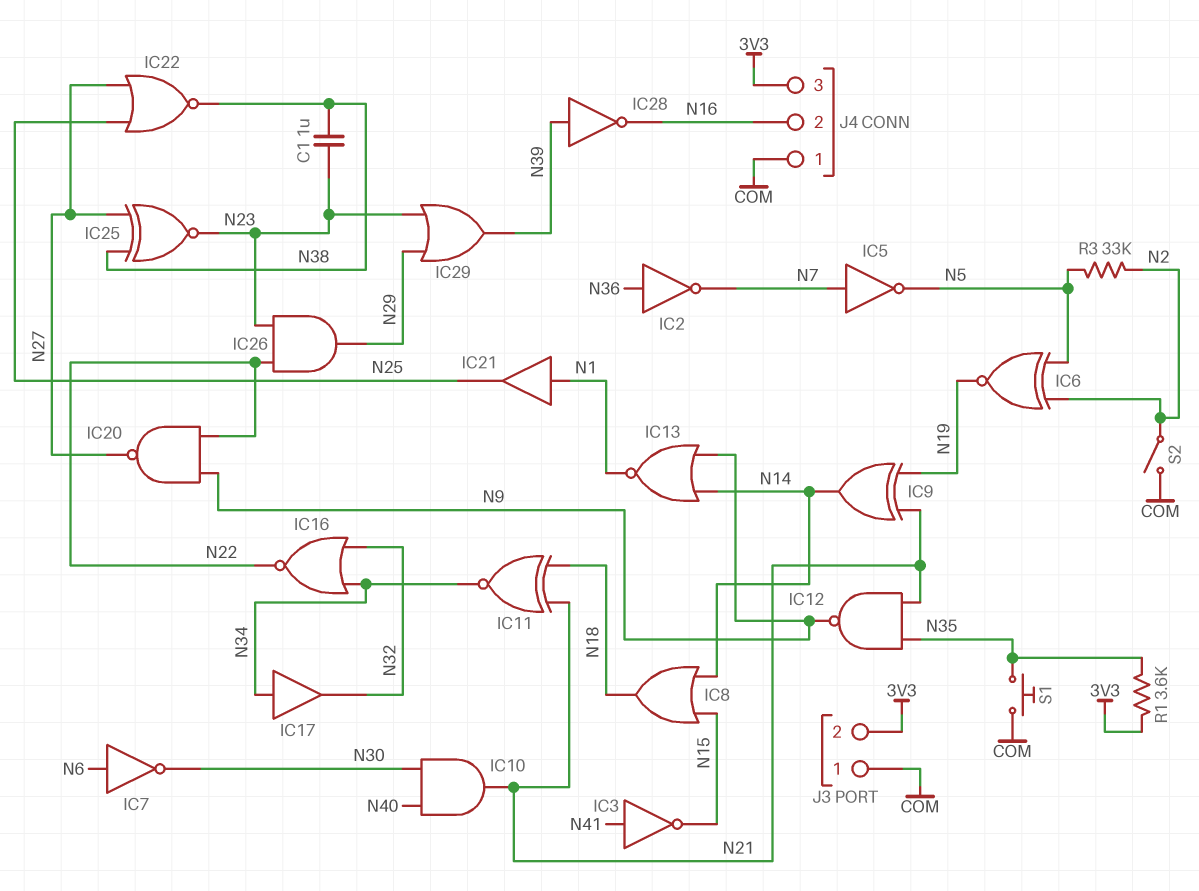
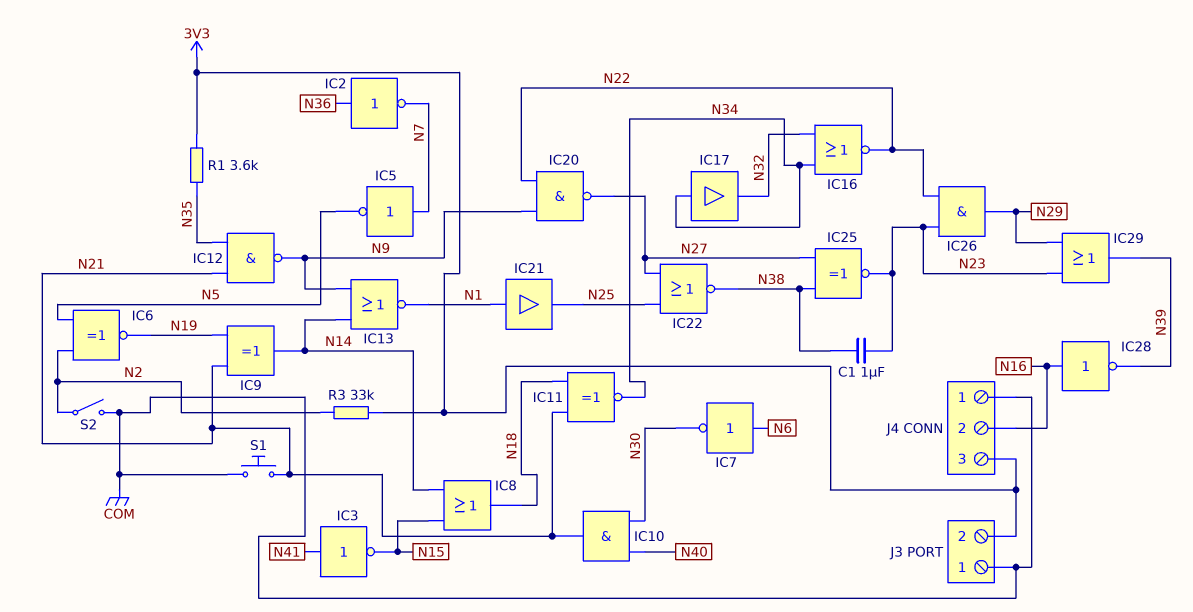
IC28: NOT (in N39, out N16) -> NOT (in N16, out N39)
R3: 33k (N2, N5) -> 33k (3V3, N2)
S1: button (COM, N35) -> button (COM, N21)

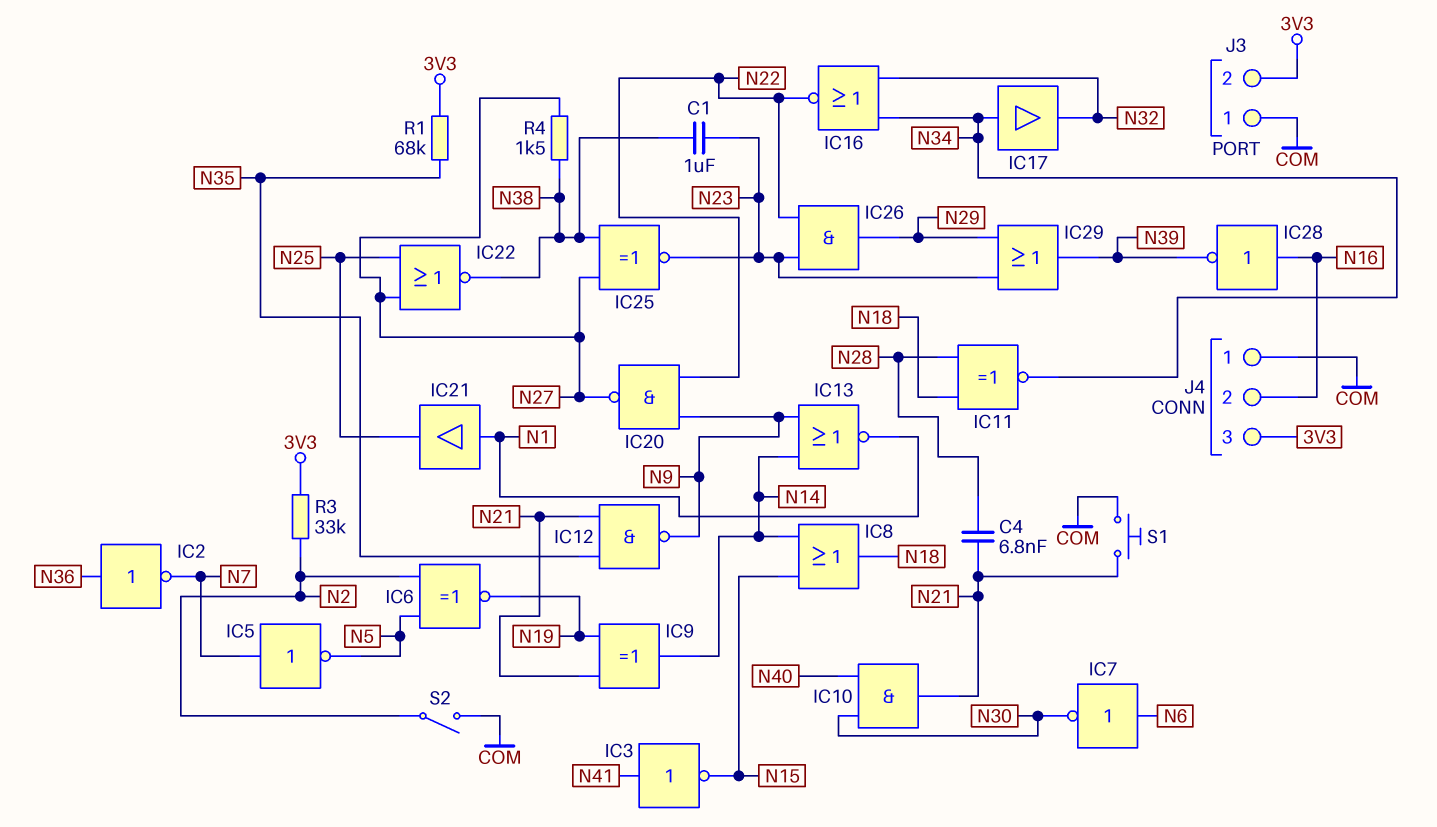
C4: none -> 6.8nF (N21, N28)
IC11: XNOR (in N18, in N21, out N34) -> XNOR (in N18, in N28, out N34)
R1: 3.6k (3V3, N35) -> 68k (3V3, N35)
R4: none -> 1.5k (N27, N38)

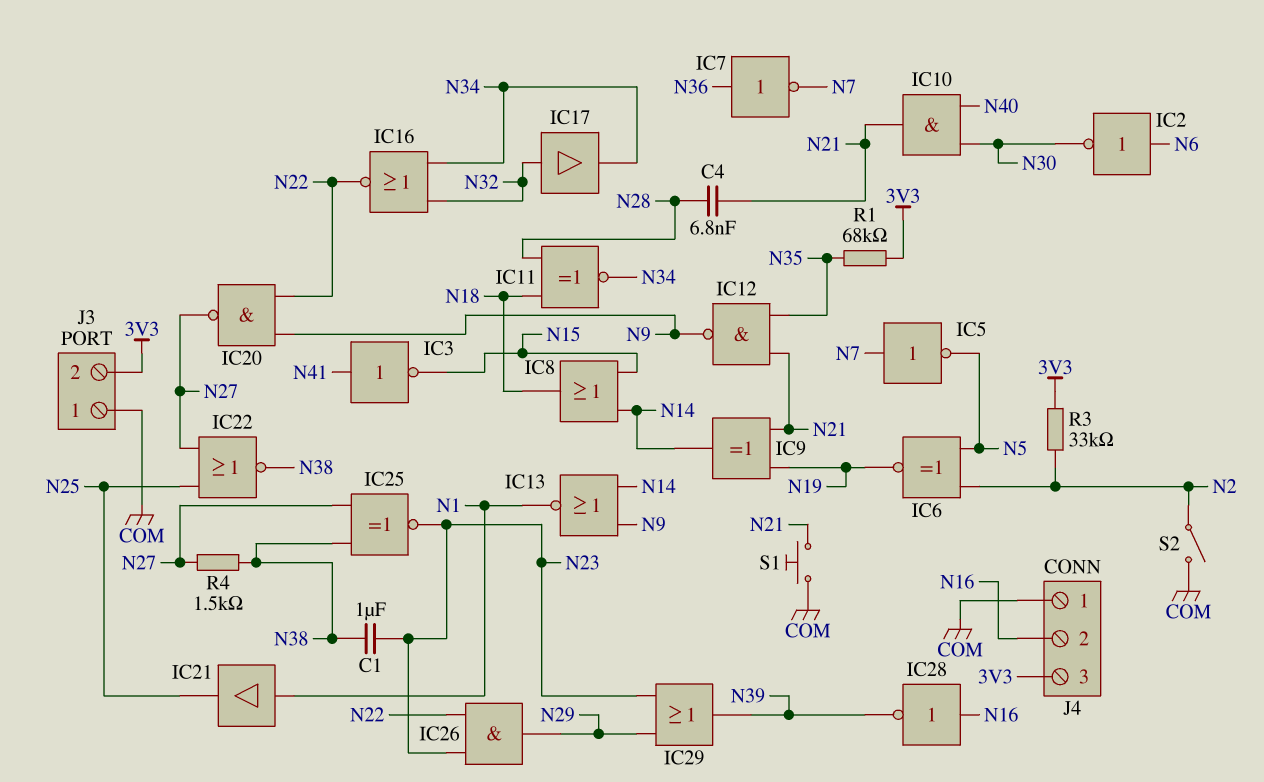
IC2: NOT (in N36, out N7) -> NOT (in N6, out N30)
IC7: NOT (in N6, out N30) -> NOT (in N36, out N7)
IC17: buffer (in N34, out N32) -> buffer (in N32, out N34)

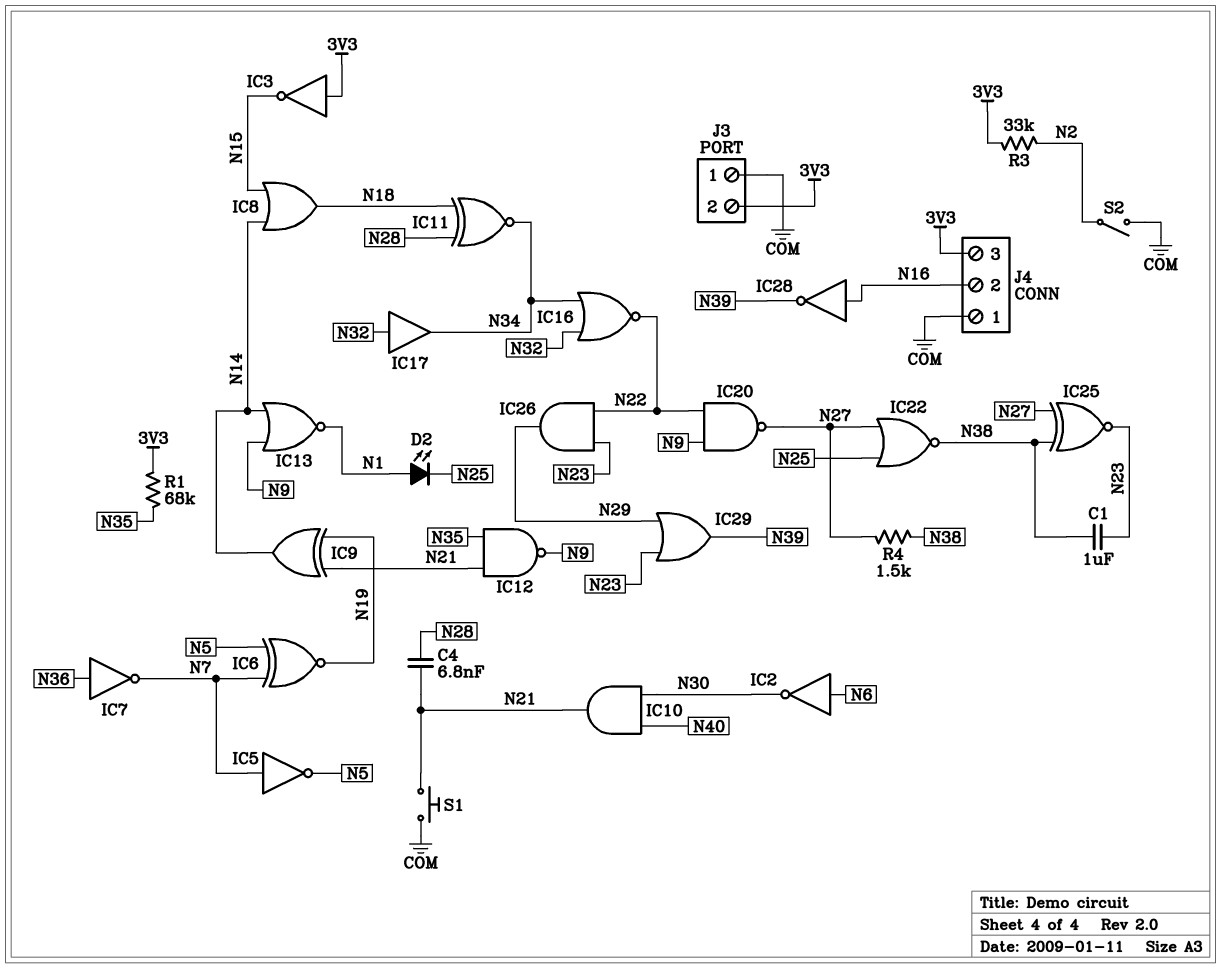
D2: none -> LED (A N1, K N25)
IC3: NOT (in N41, out N15) -> NOT (in 3V3, out N15)
IC6: XNOR (in N2, in N5, out N19) -> XNOR (in N5, in N7, out N19)
IC21: buffer (in N1, out N25) -> none

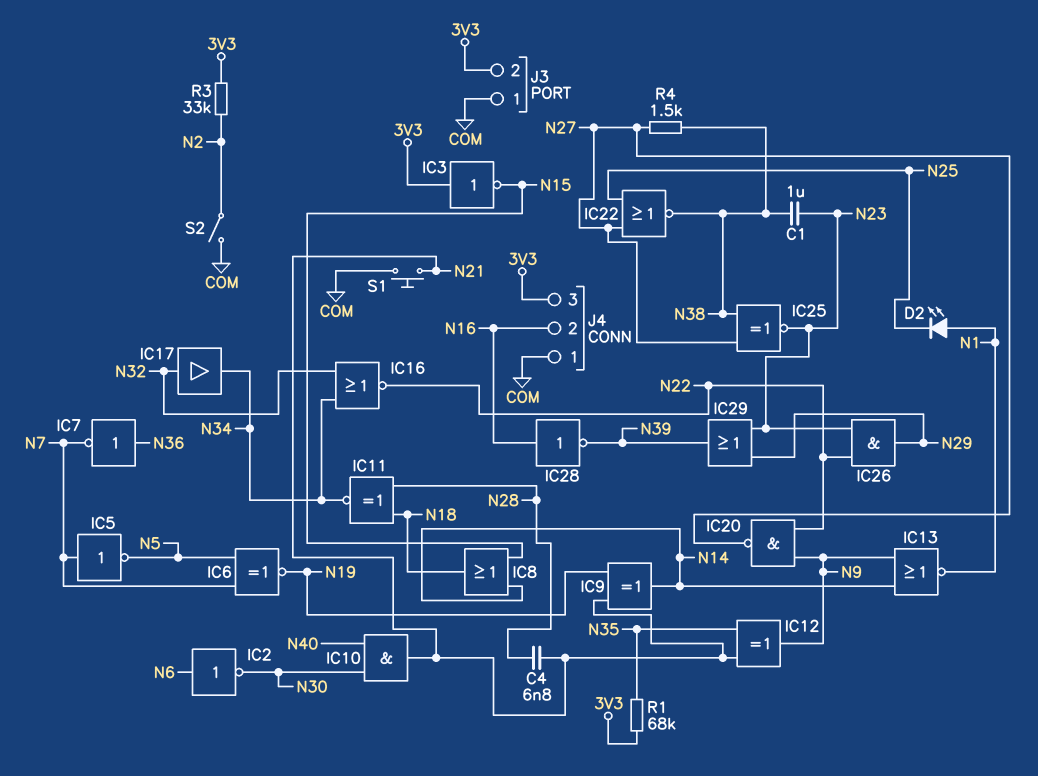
IC12: NAND (in N21, in N35, out N9) -> XOR (in N21, in N35, out N9)

